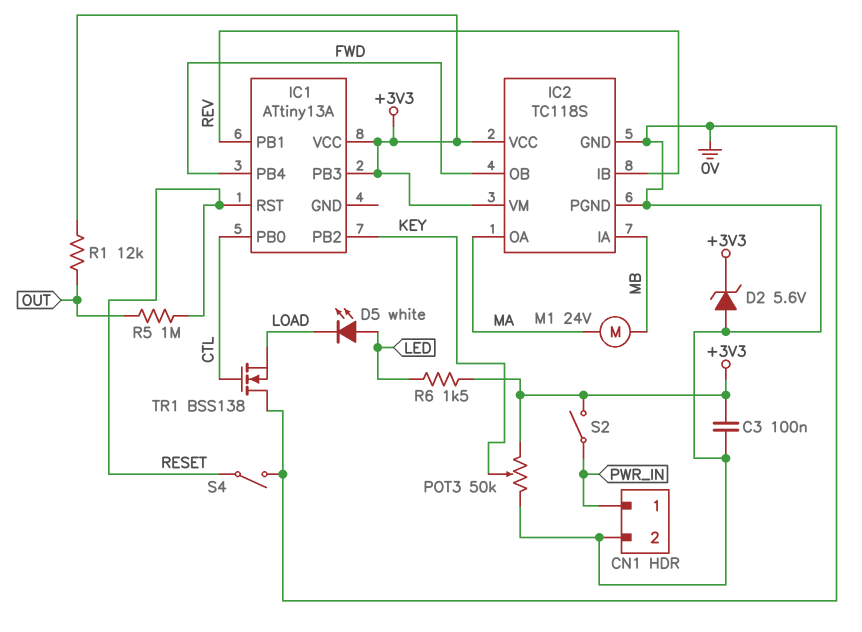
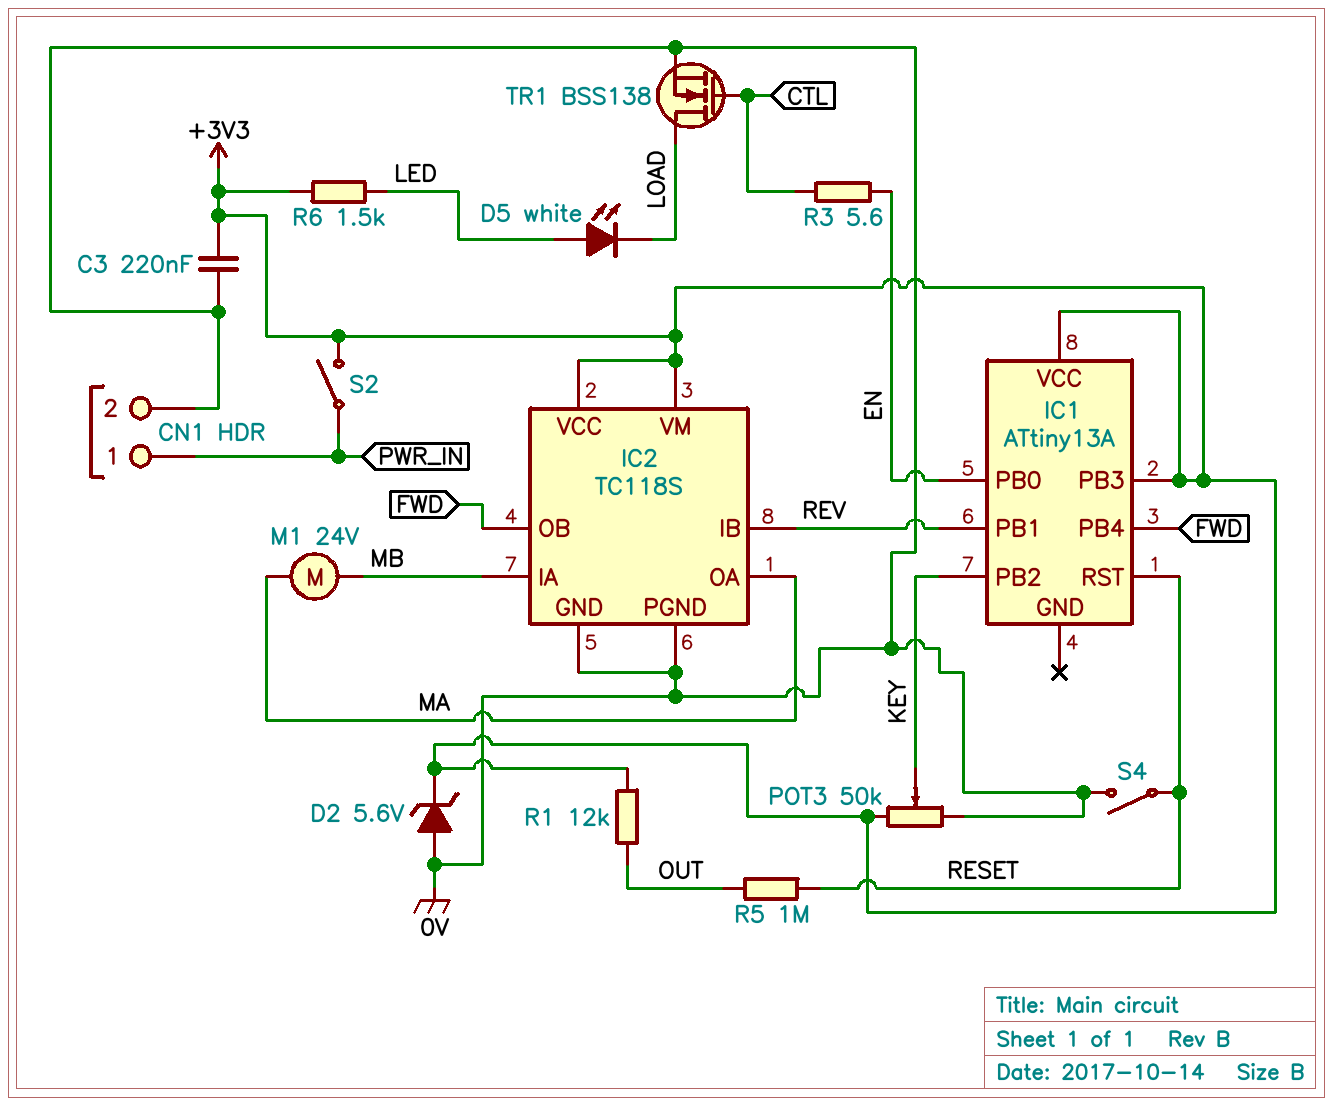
C3: 100nF (+3V3, 0V) -> 220nF (+3V3, 0V)
IC1 pin PB0: CTL -> EN
R3: none -> 5.6 (CTL, EN)
TR1: NMOS BSS138 (G CTL, D 0V, S LOAD) -> NMOS BSS138 (G CTL, D LOAD, S 0V)

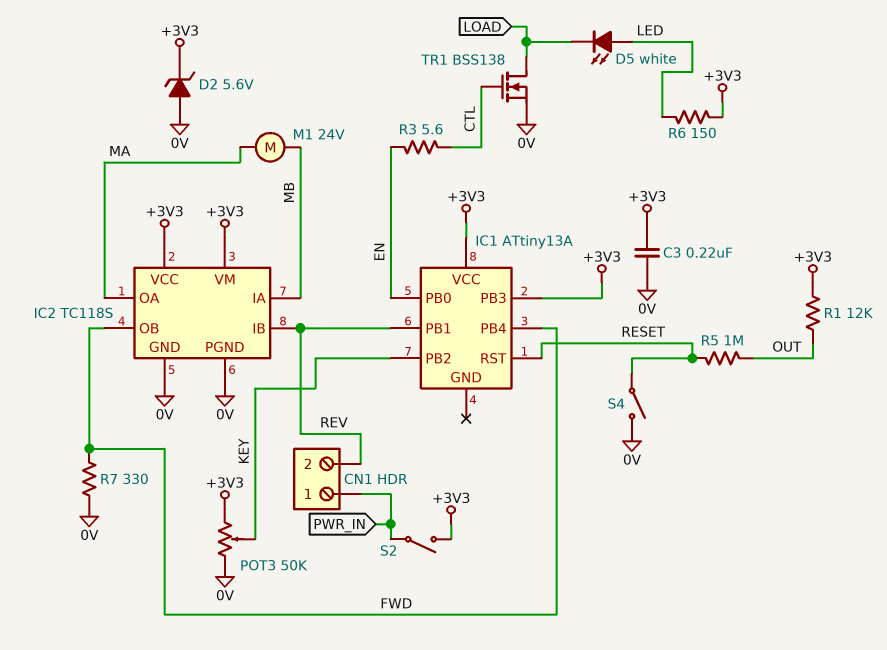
CN1 pin 2: 0V -> REV
R6: 1.5k (+3V3, LED) -> 150 (+3V3, LED)
R7: none -> 330 (0V, FWD)

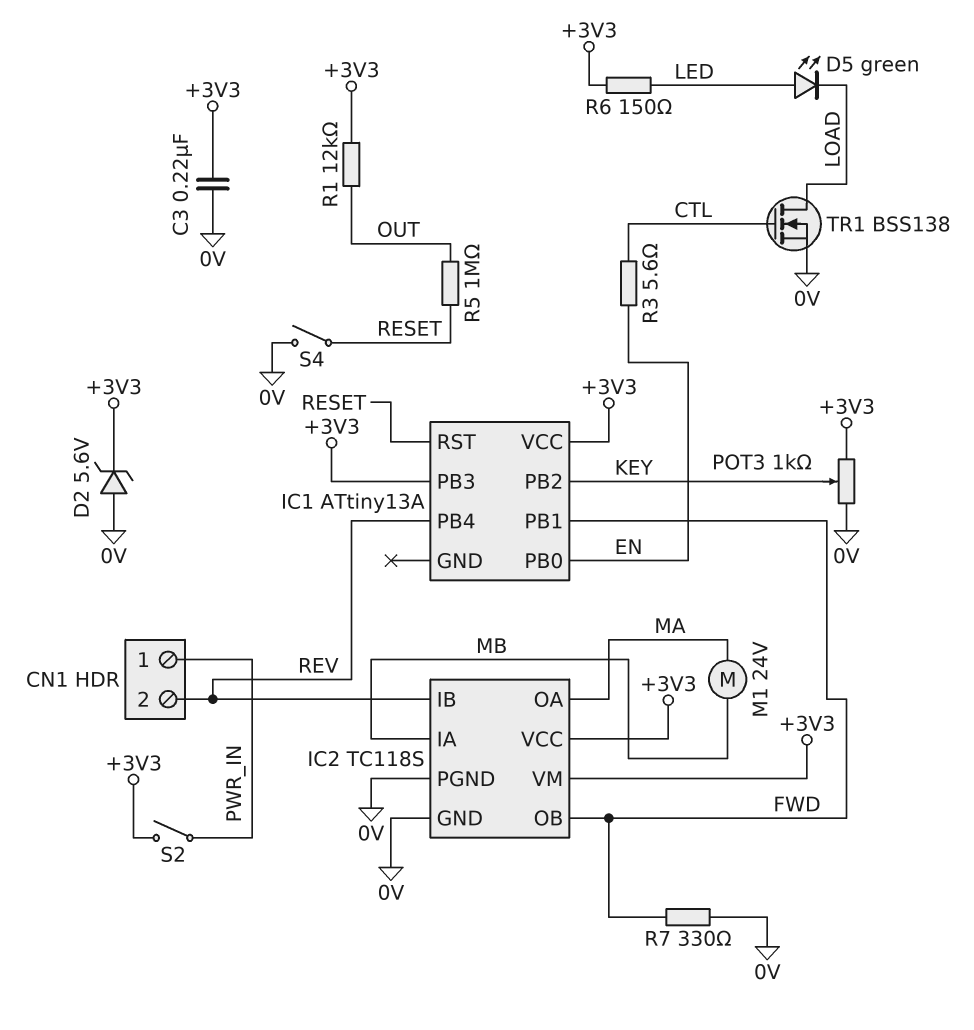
D5: LED white (A LED, K LOAD) -> LED green (A LED, K LOAD)
IC1 pin PB1: REV -> FWD
IC1 pin PB4: FWD -> REV
POT3: 50k (+3V3, 0V, wiper KEY) -> 1k (+3V3, 0V, wiper KEY)

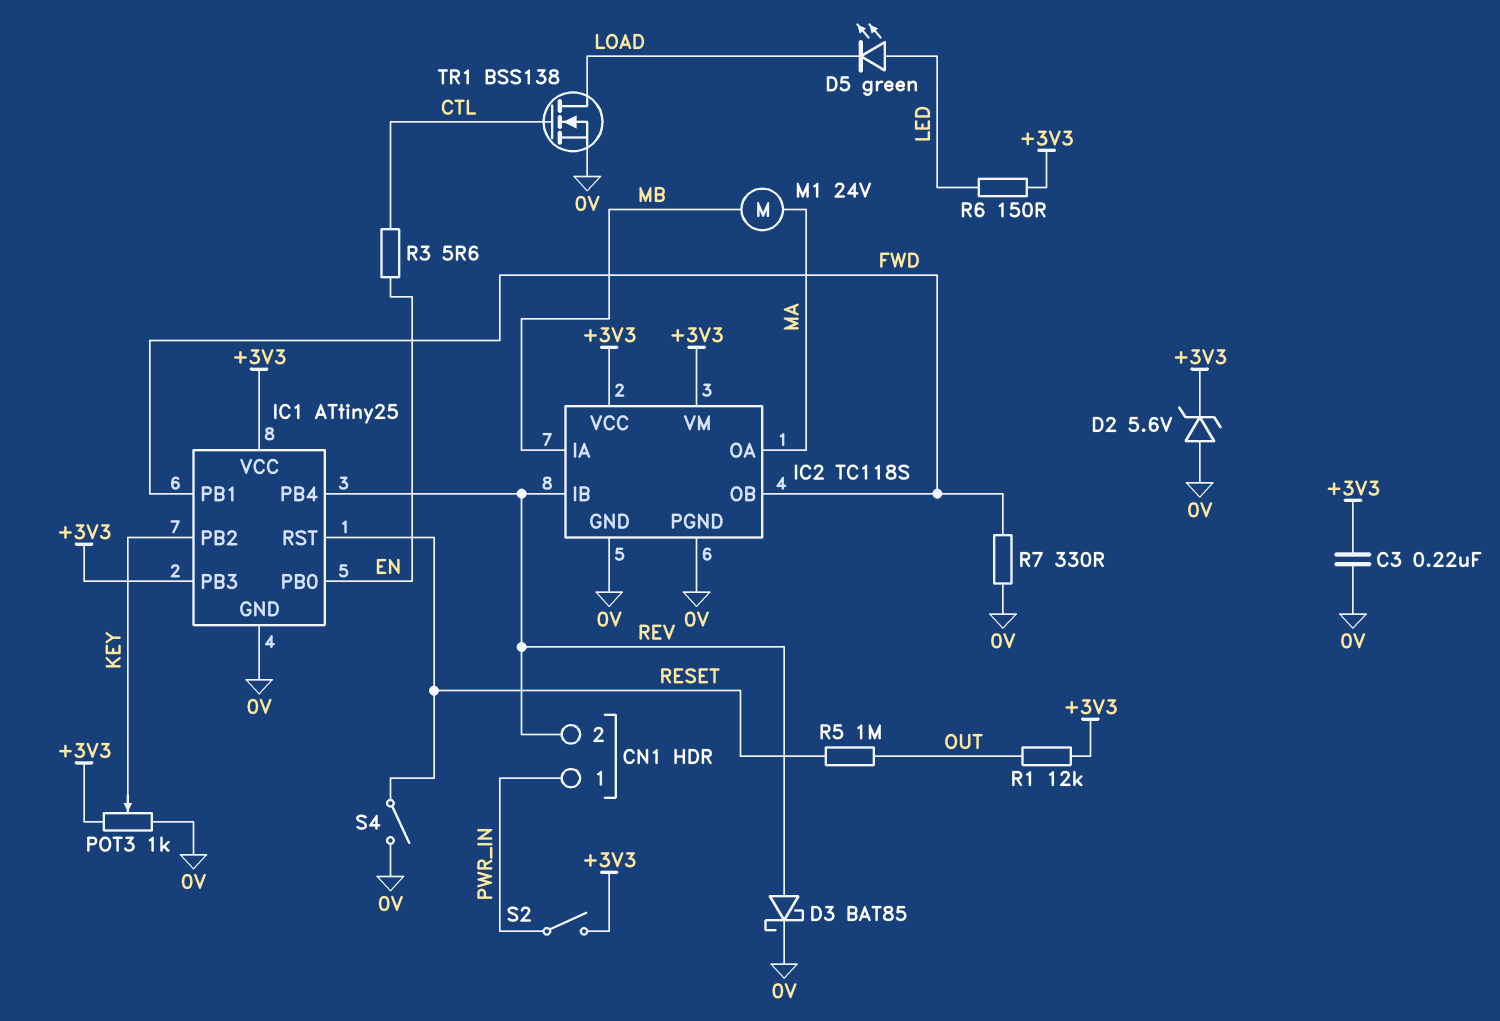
D3: none -> schottky BAT85 (A REV, K 0V)
IC1: ATtiny13A -> ATtiny25
IC1 pin GND: none -> 0V

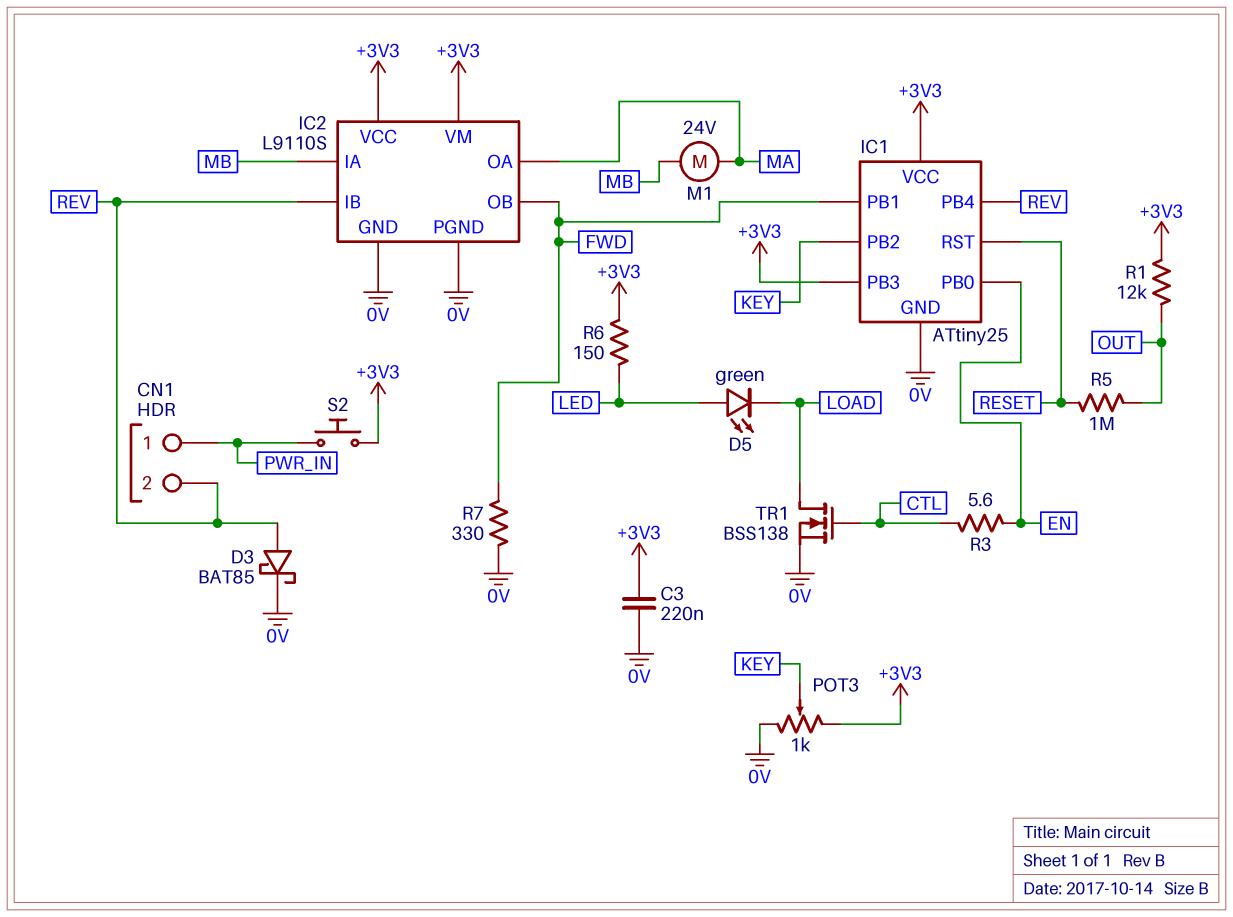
D2: zener 5.6V (A 0V, K +3V3) -> none
IC2: TC118S -> L9110S
S2: switch (+3V3, PWR_IN) -> button (+3V3, PWR_IN)
S4: switch (0V, RESET) -> none

